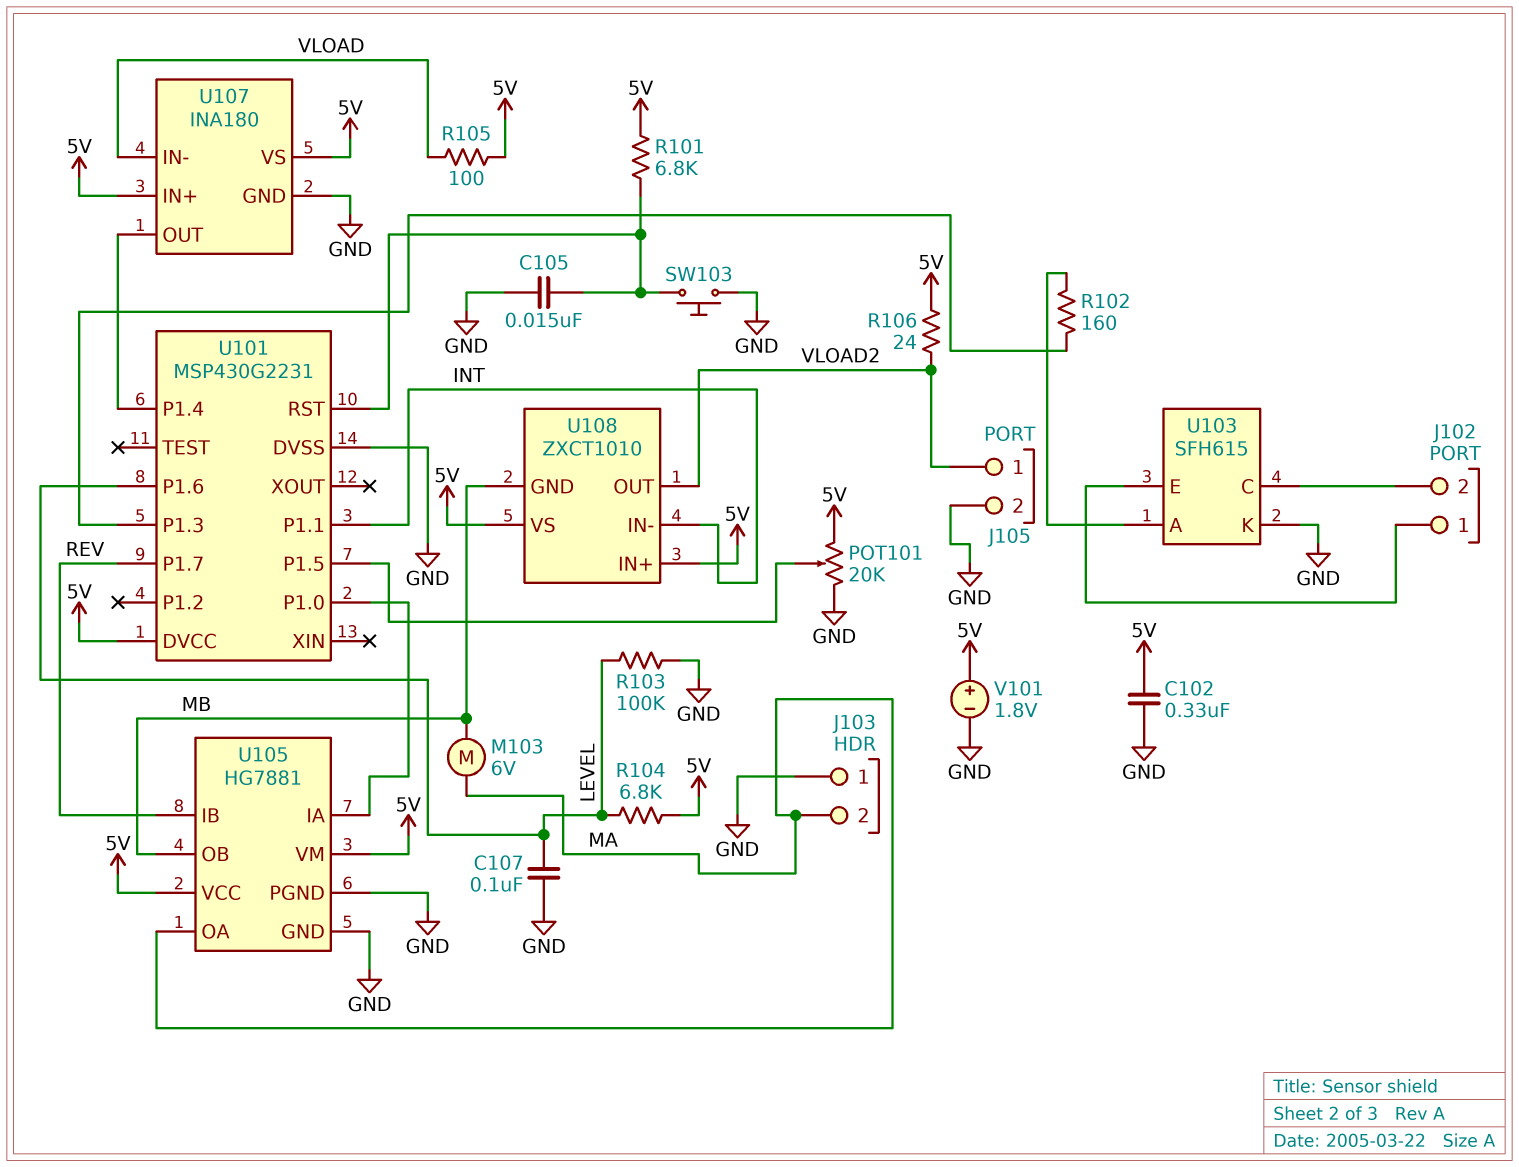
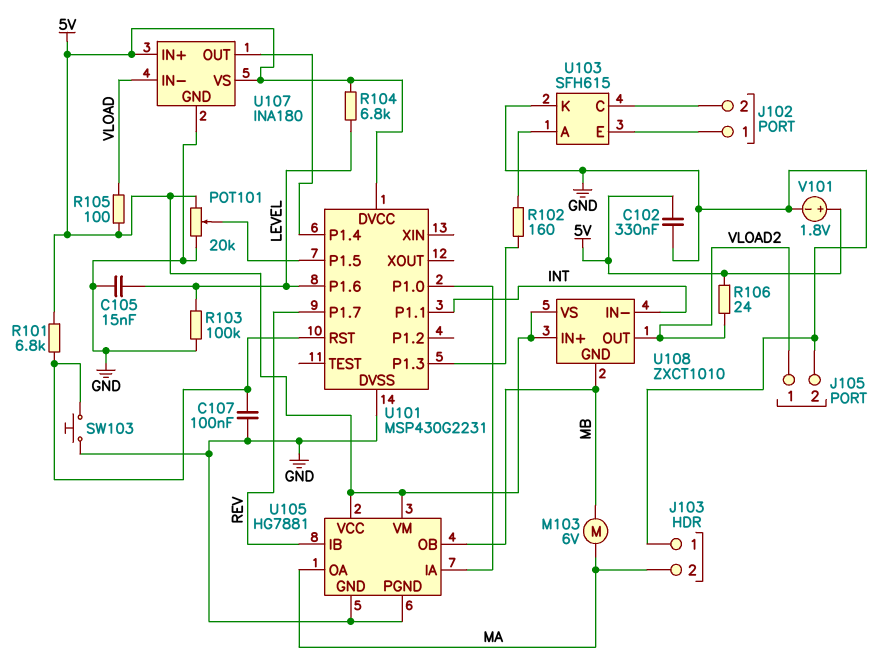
C105: 15nF (GND, U101/RST) -> 15nF (GND, LEVEL)
C107: 100nF (GND, LEVEL) -> 100nF (GND, U101/RST)

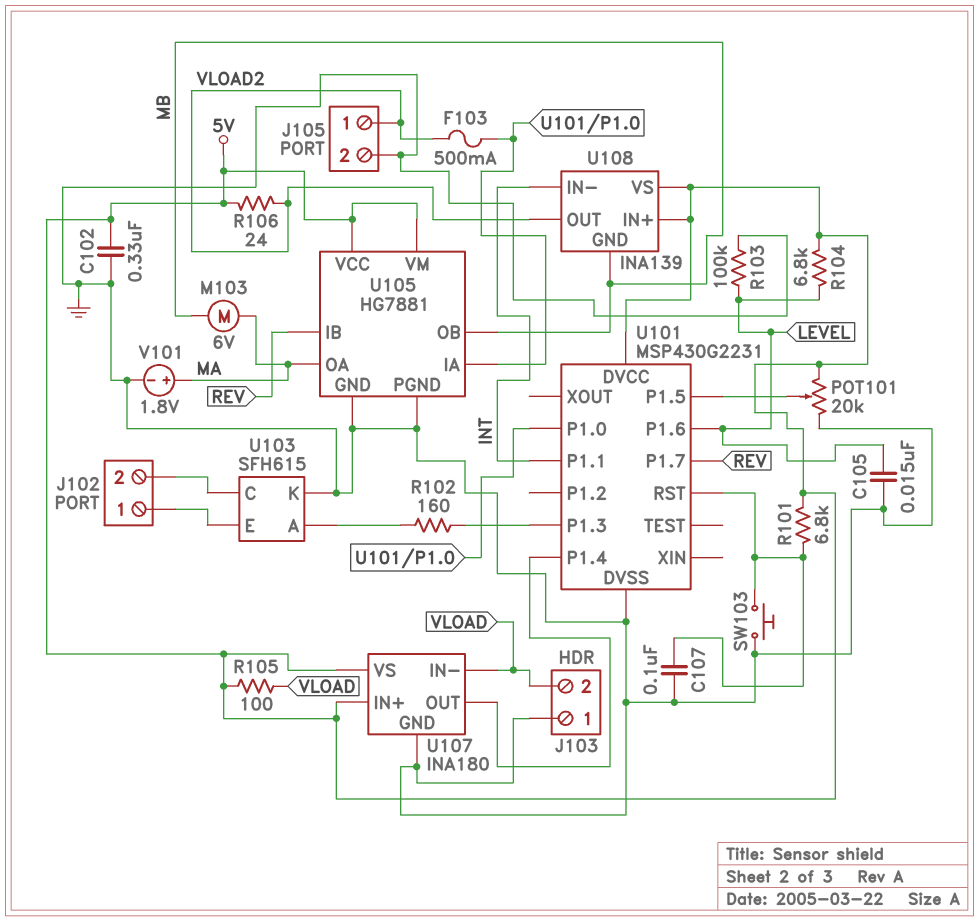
F103: none -> 500mA (U101/P1.0, VLOAD2)
J103 pin 2: MA -> VLOAD
U108: ZXCT1010 -> INA139
V101: 1.8V (plus 5V, minus GND) -> 1.8V (plus MA, minus GND)

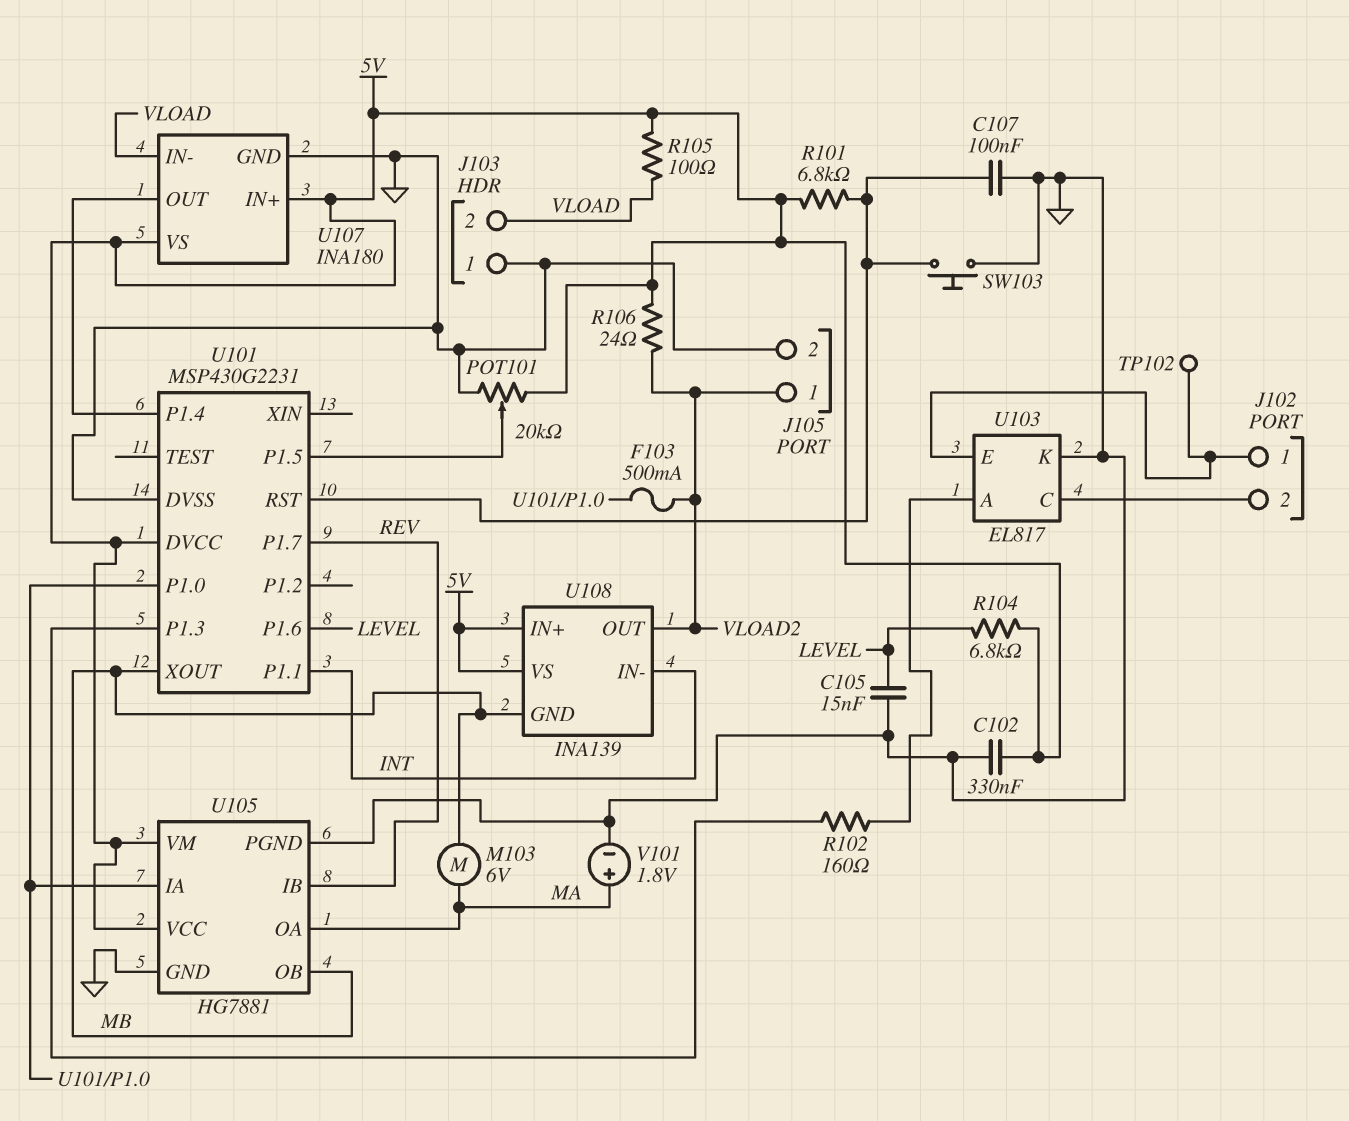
R103: 100k (GND, LEVEL) -> none
TP102: none -> test point (J102/1)
U101 pin XOUT: none -> MB
U103: SFH615 -> EL817

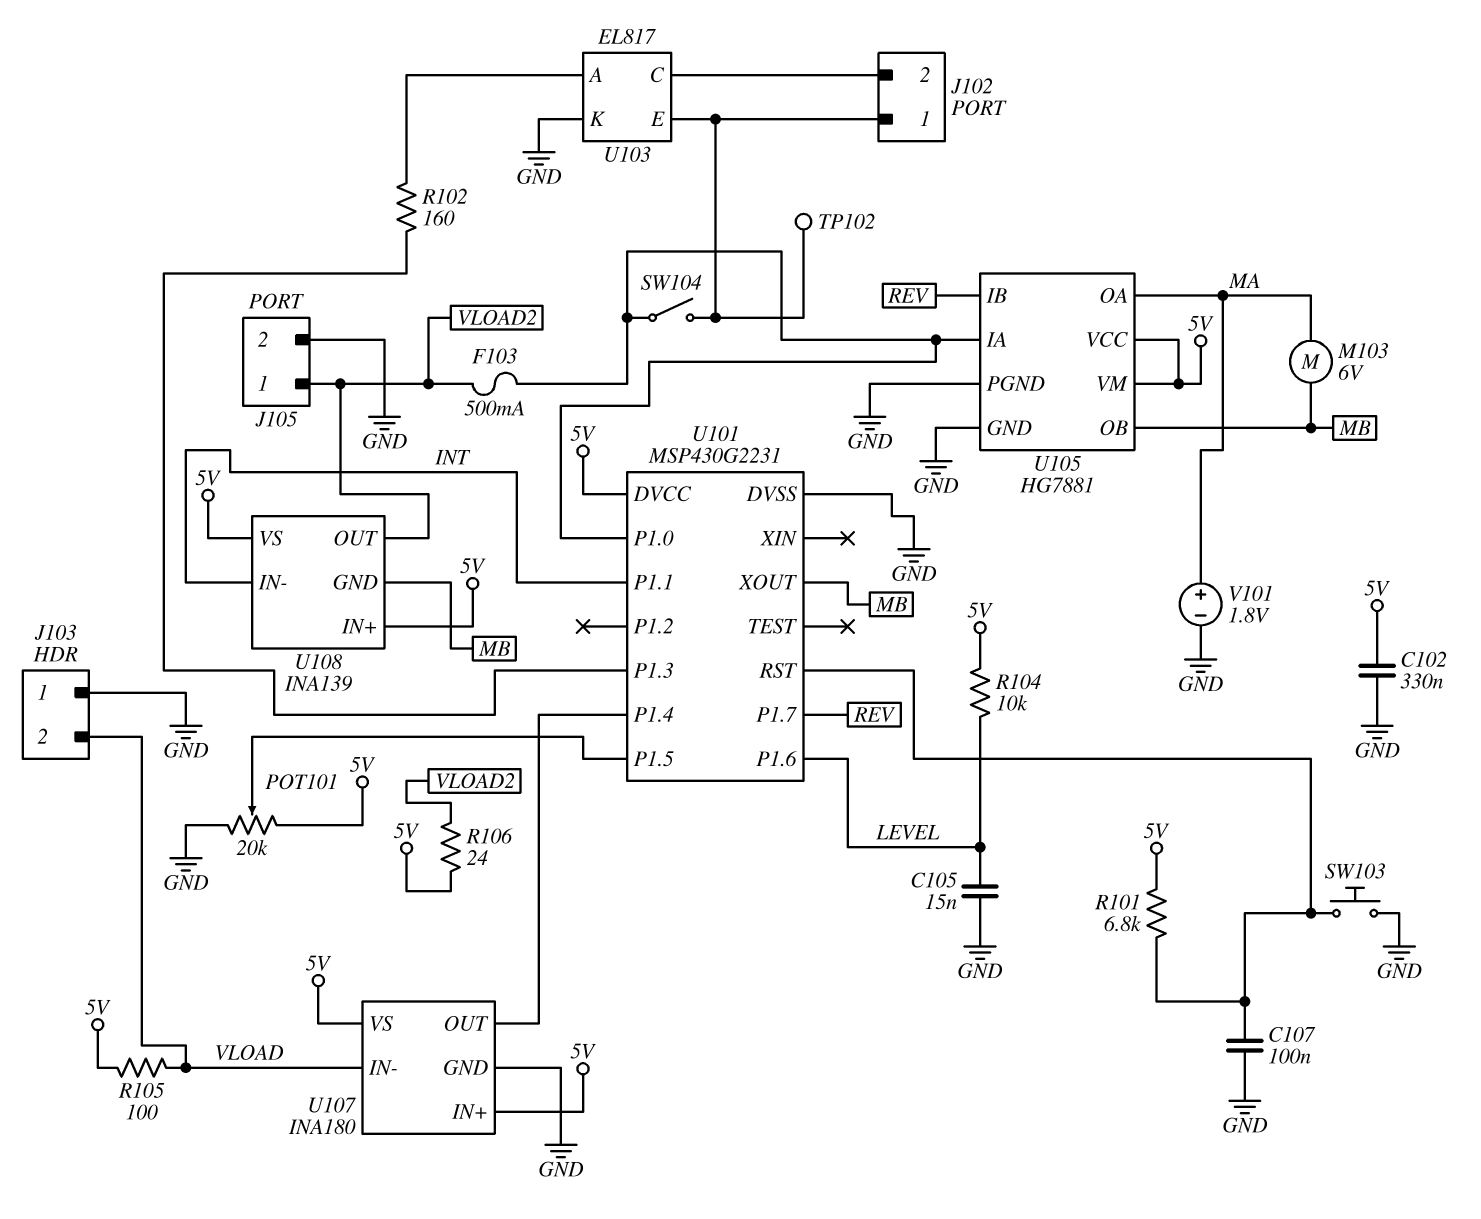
R104: 6.8k (5V, LEVEL) -> 10k (5V, LEVEL)
SW104: none -> switch (J102/1, U101/P1.0)

